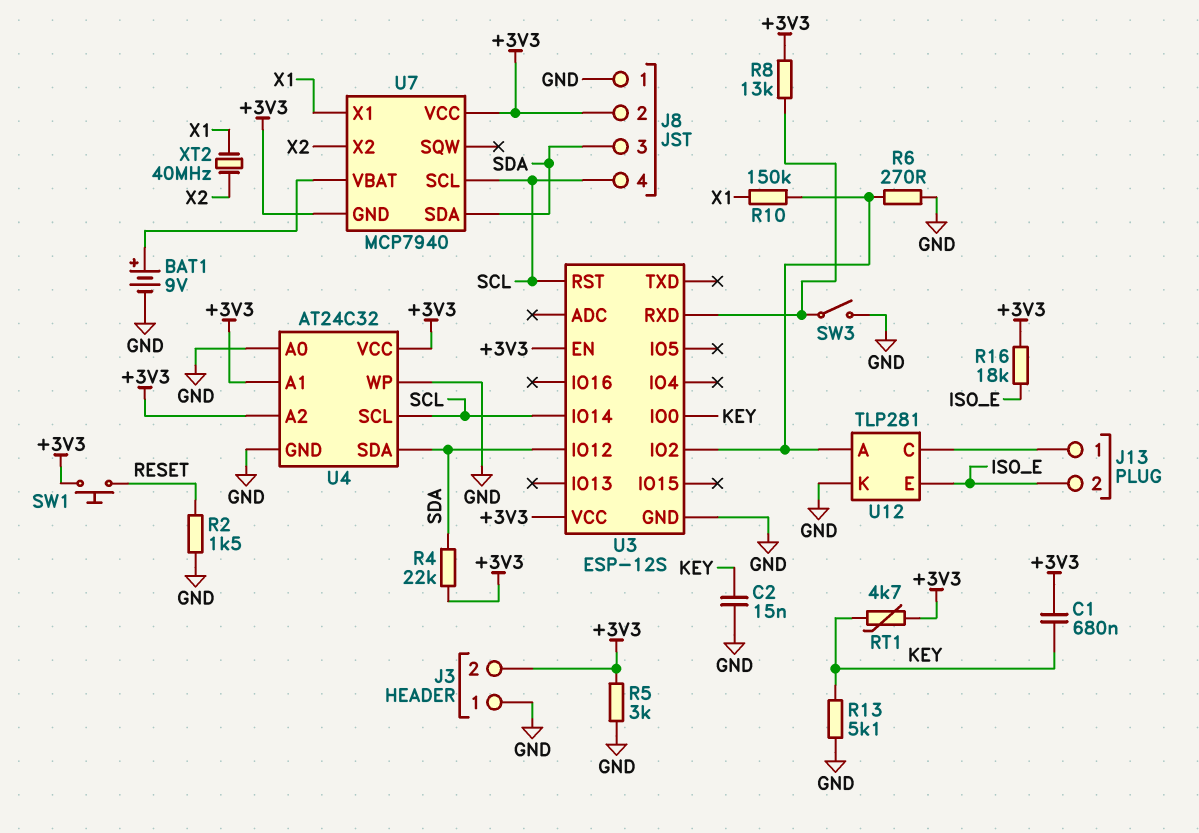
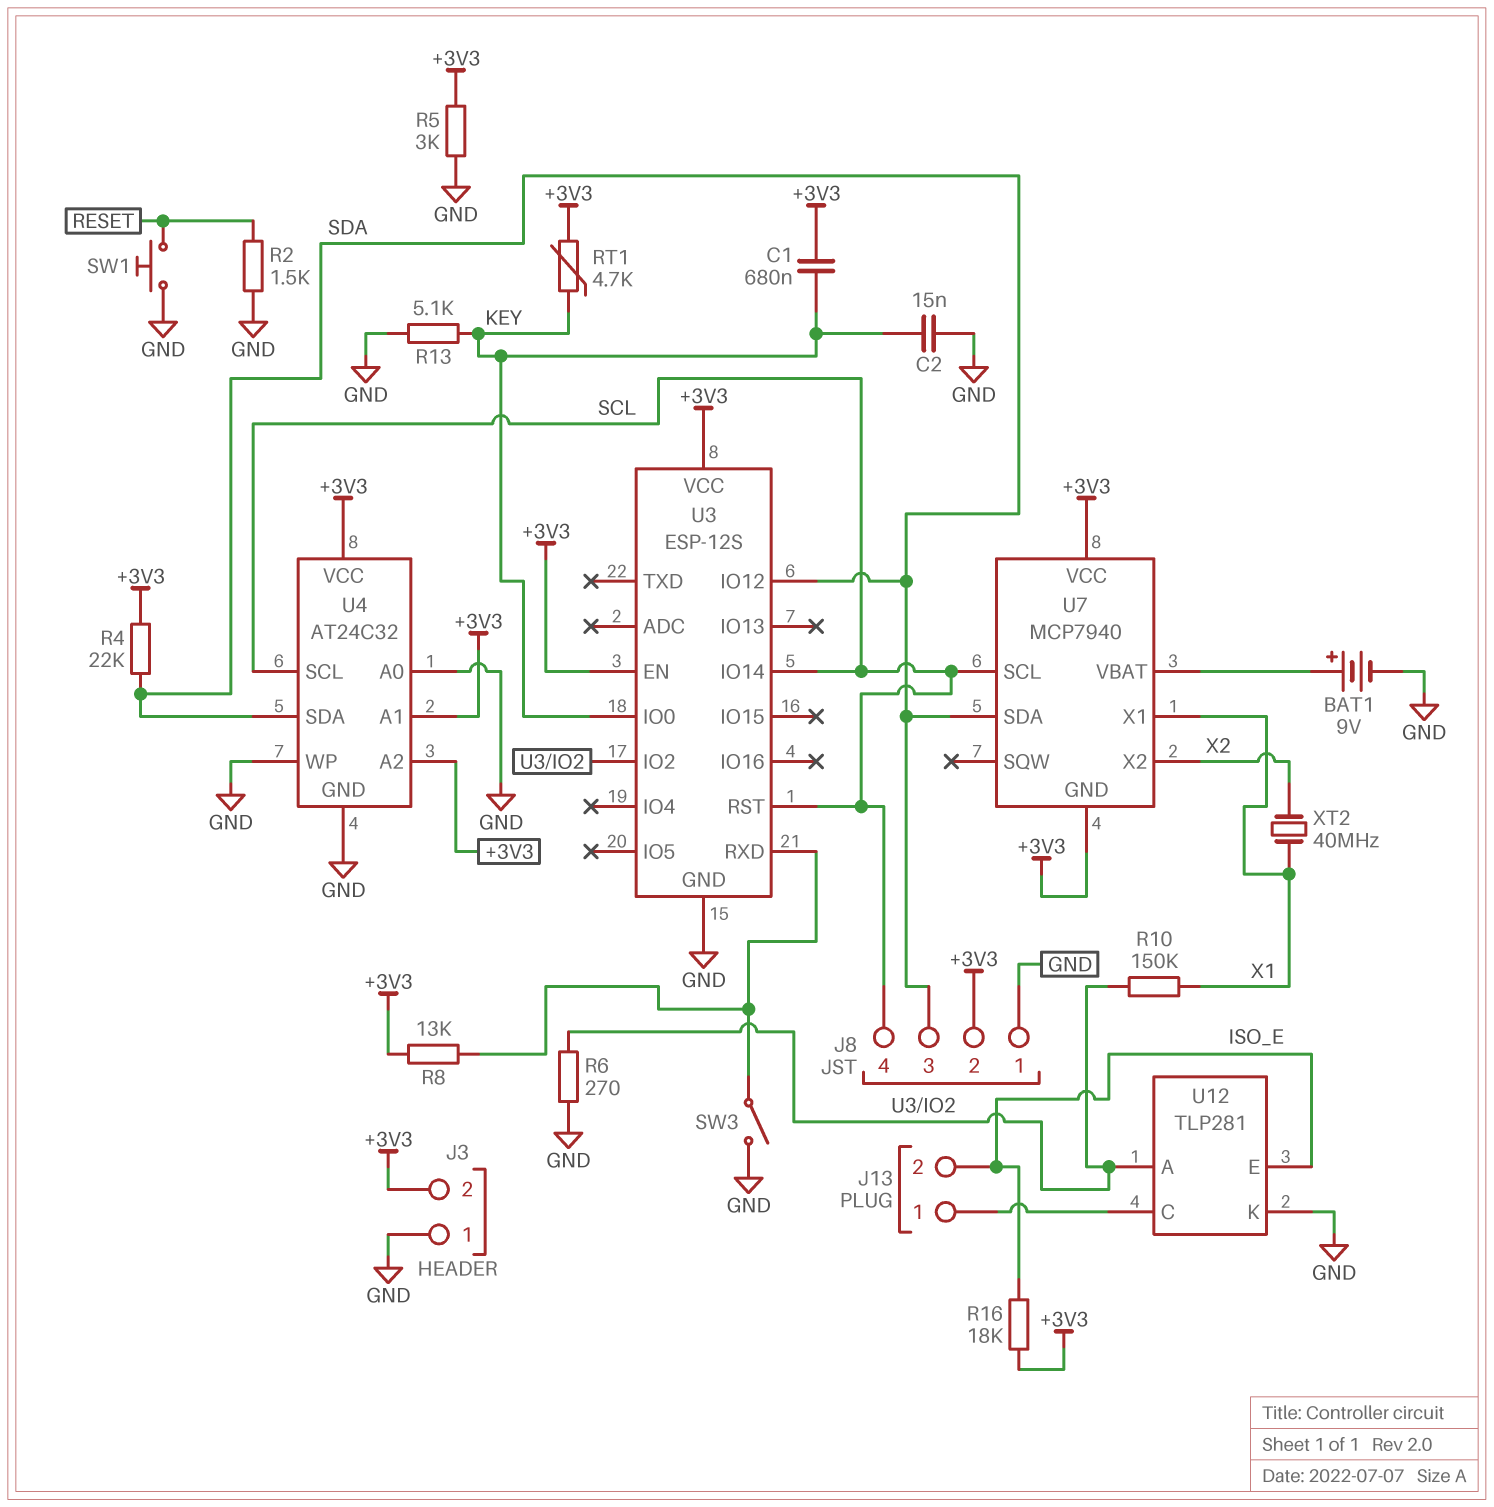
SW1: button (+3V3, RESET) -> button (GND, RESET)

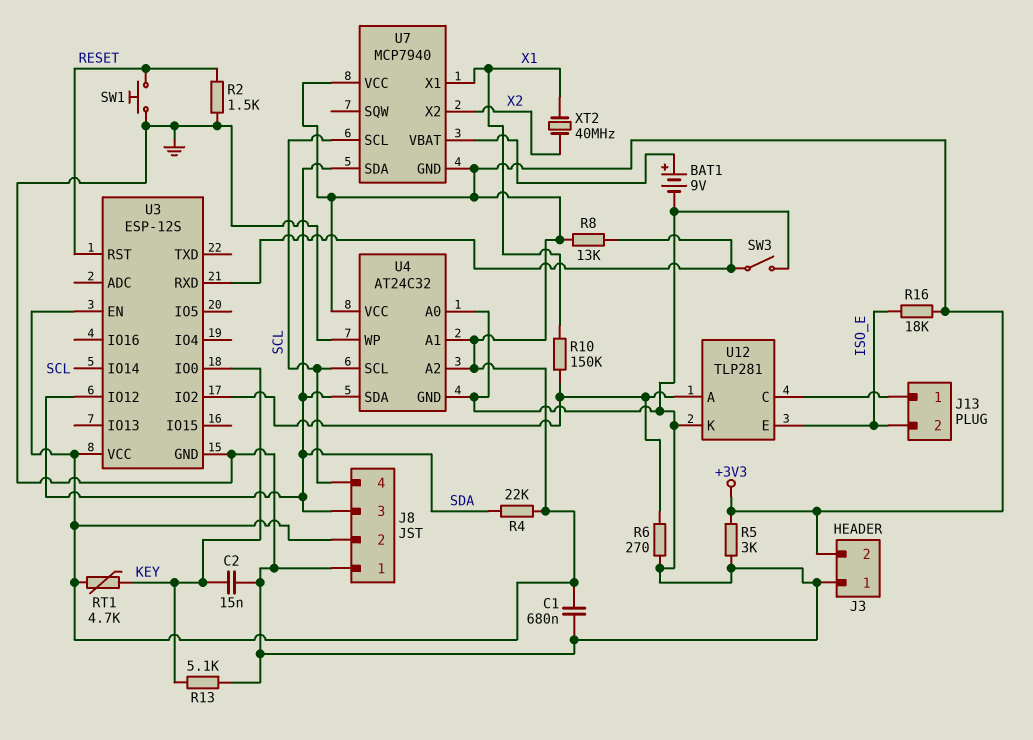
C1: 680nF (+3V3, KEY) -> 680nF (+3V3, GND)
U3 pin RST: SCL -> RESET

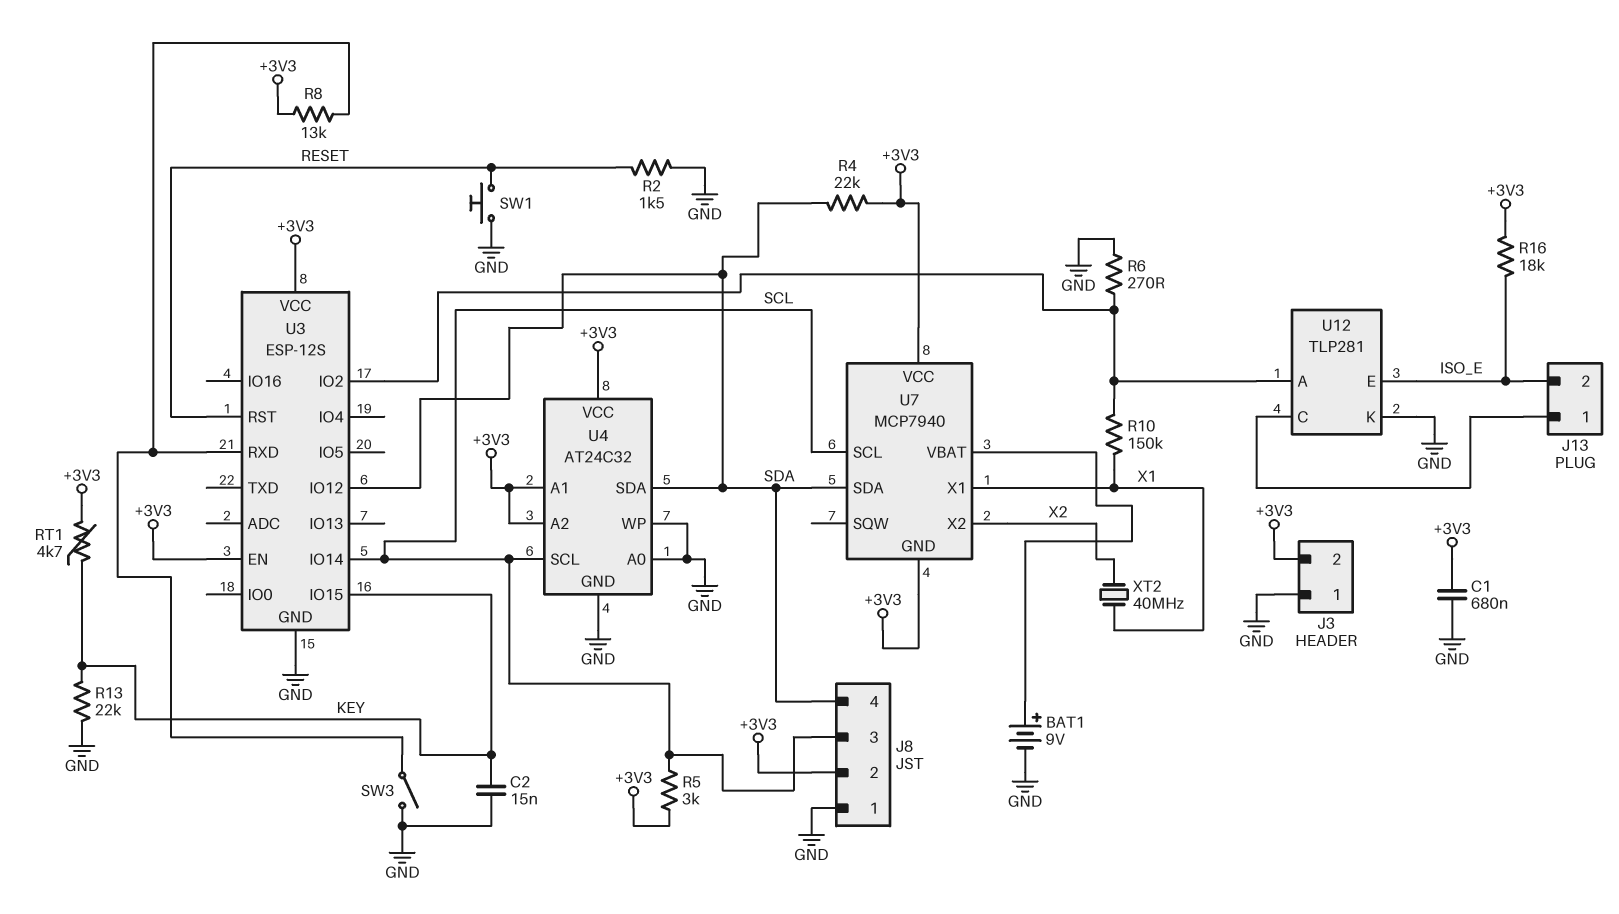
J8 pin 3: SDA -> SCL
J8 pin 4: SCL -> SDA
R5: 3k (+3V3, GND) -> 3k (+3V3, SCL)
R13: 5.1k (GND, KEY) -> 22k (GND, KEY)
U3 pin IO0: KEY -> none
U3 pin IO15: none -> KEY

